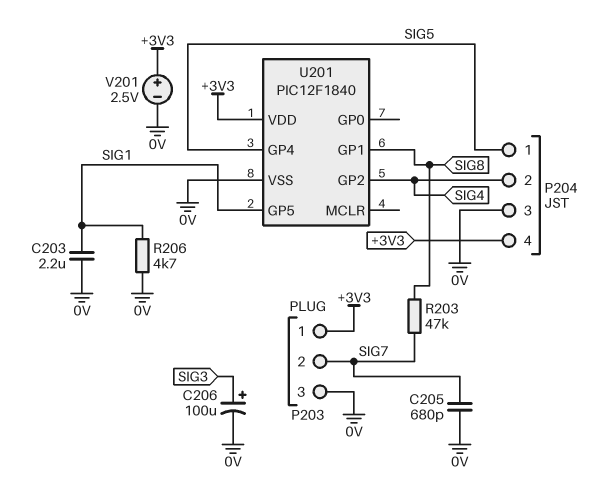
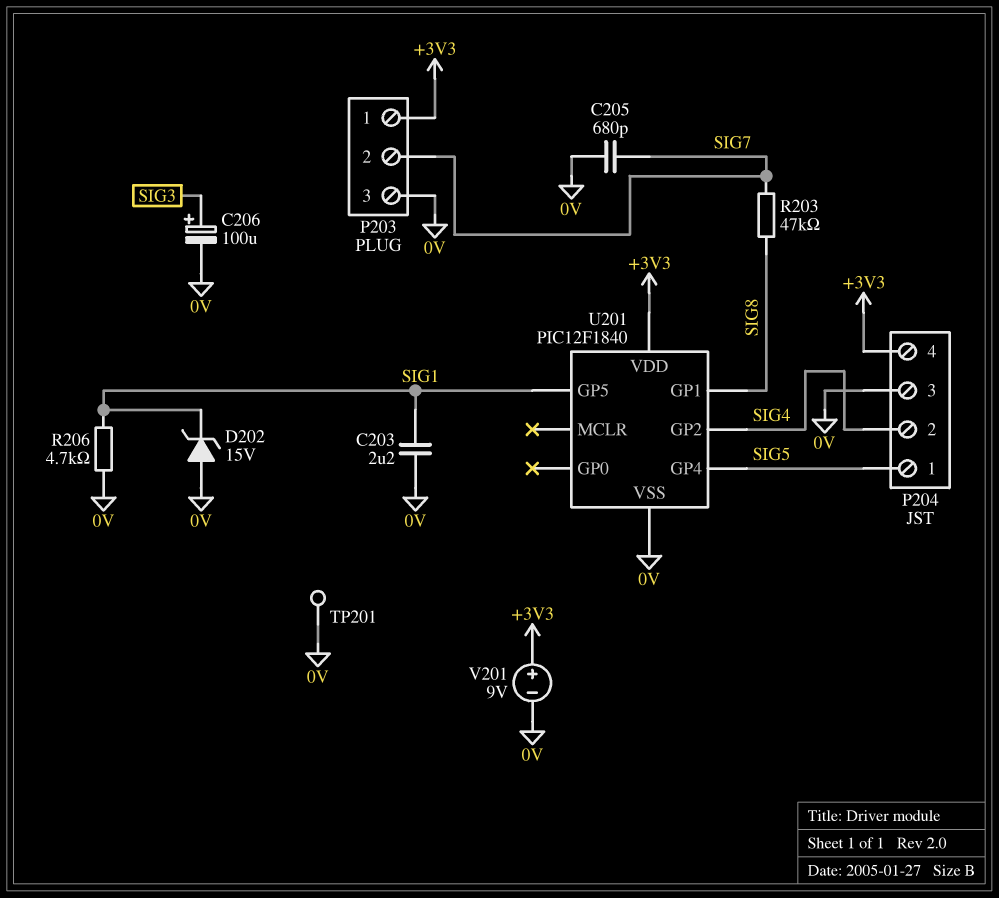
D202: none -> zener 15V (A 0V, K SIG1)
TP201: none -> test point (0V)
V201: 2.5V (plus +3V3, minus 0V) -> 9V (plus +3V3, minus 0V)

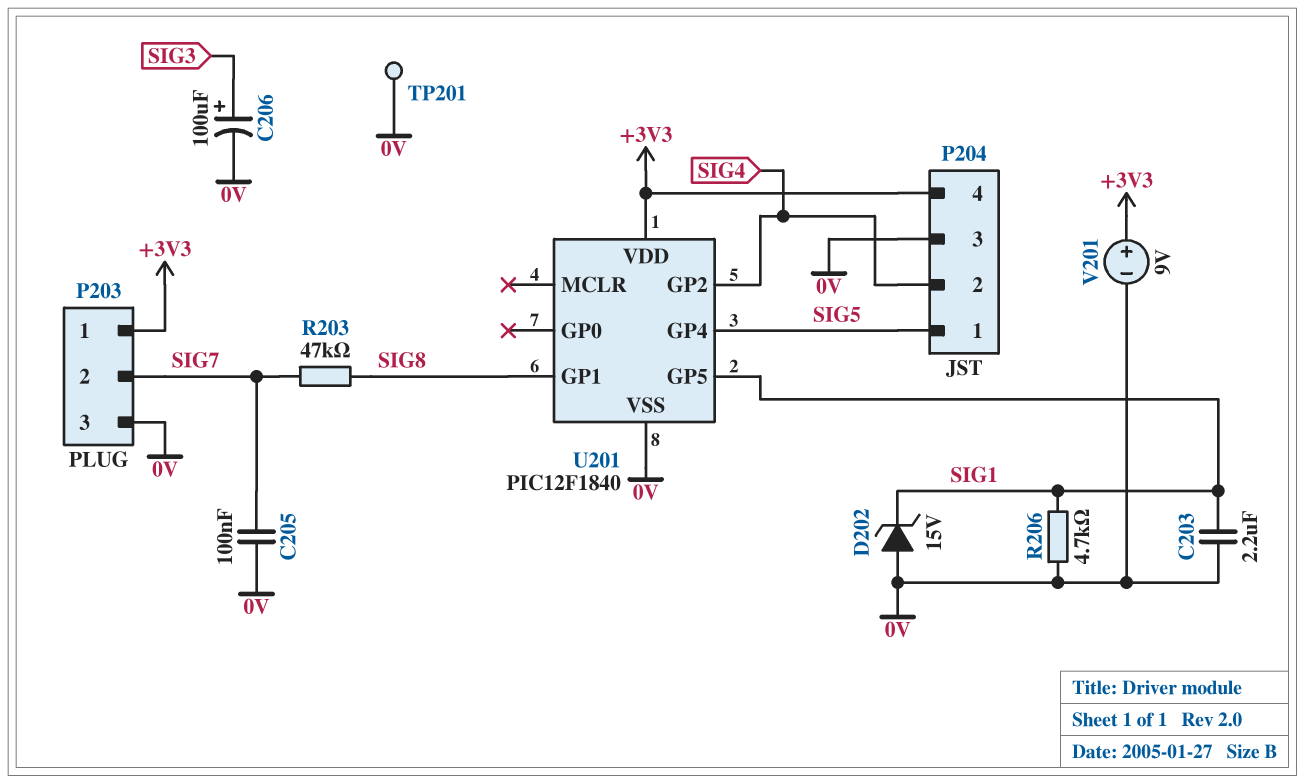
C205: 680pF (0V, SIG7) -> 100nF (0V, SIG7)

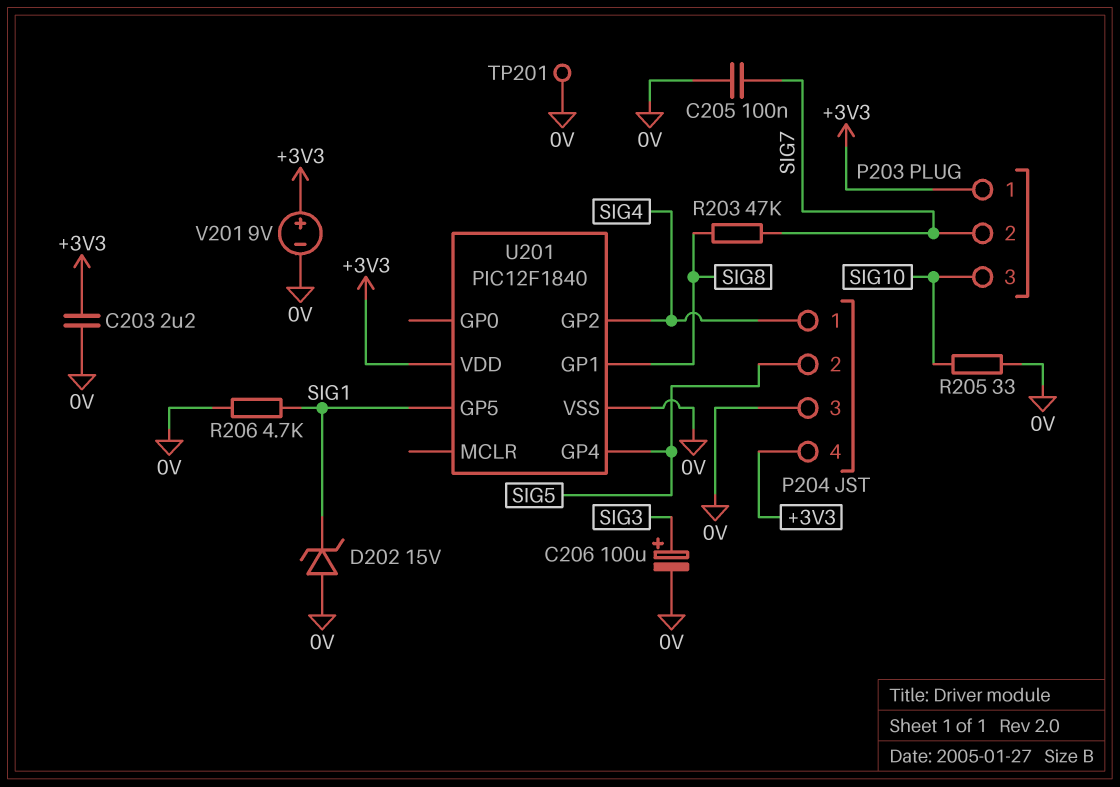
C203: 2.2uF (0V, SIG1) -> 2.2uF (+3V3, 0V)
P203 pin 3: 0V -> SIG10
P204 pin 1: SIG5 -> SIG4
P204 pin 2: SIG4 -> SIG5
R205: none -> 33 (0V, SIG10)

